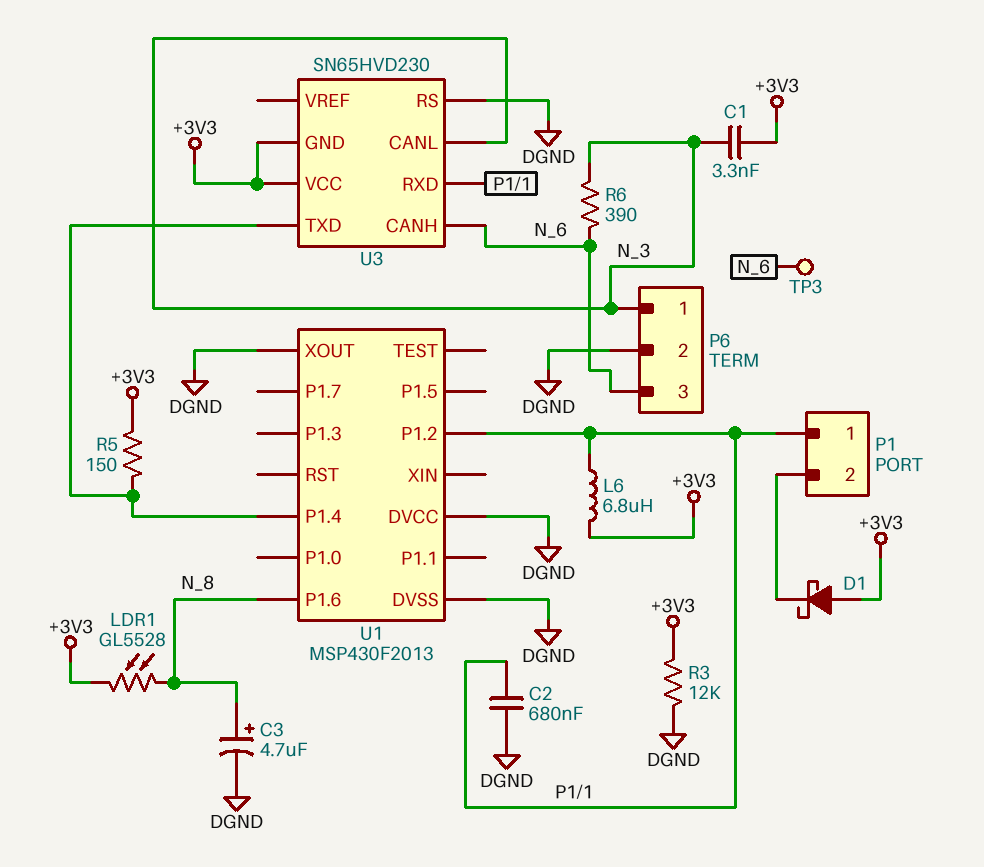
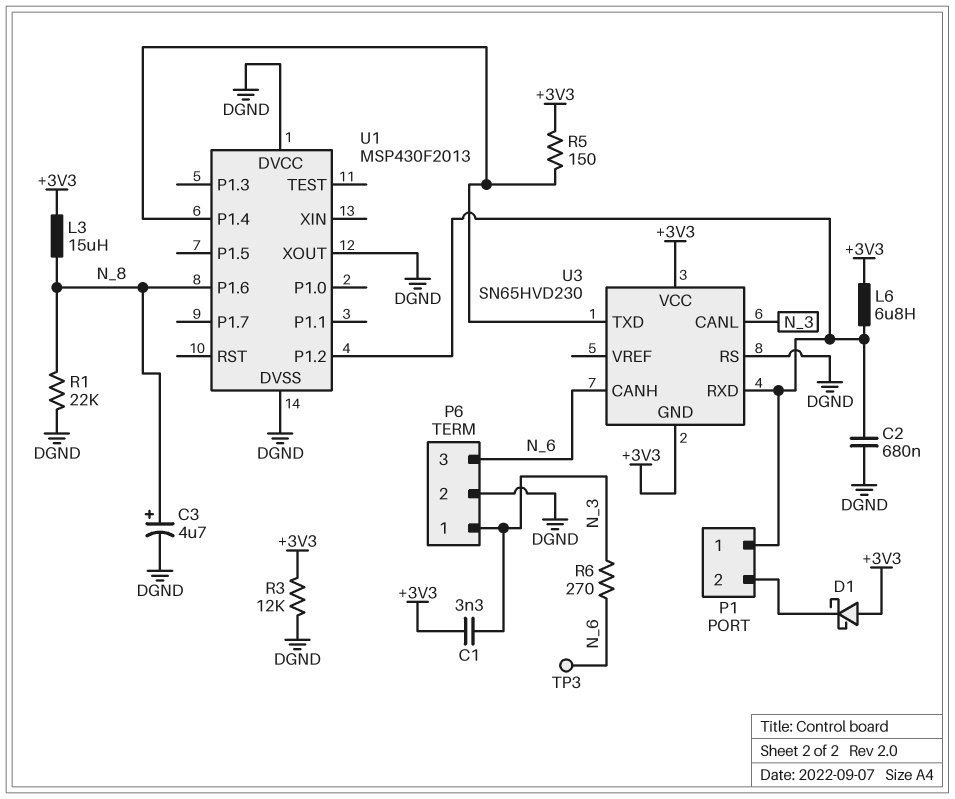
L3: none -> 15uH (+3V3, N_8)
LDR1: GL5528 (+3V3, N_8) -> none
R1: none -> 22k (DGND, N_8)
R6: 390 (N_3, N_6) -> 270 (N_3, N_6)

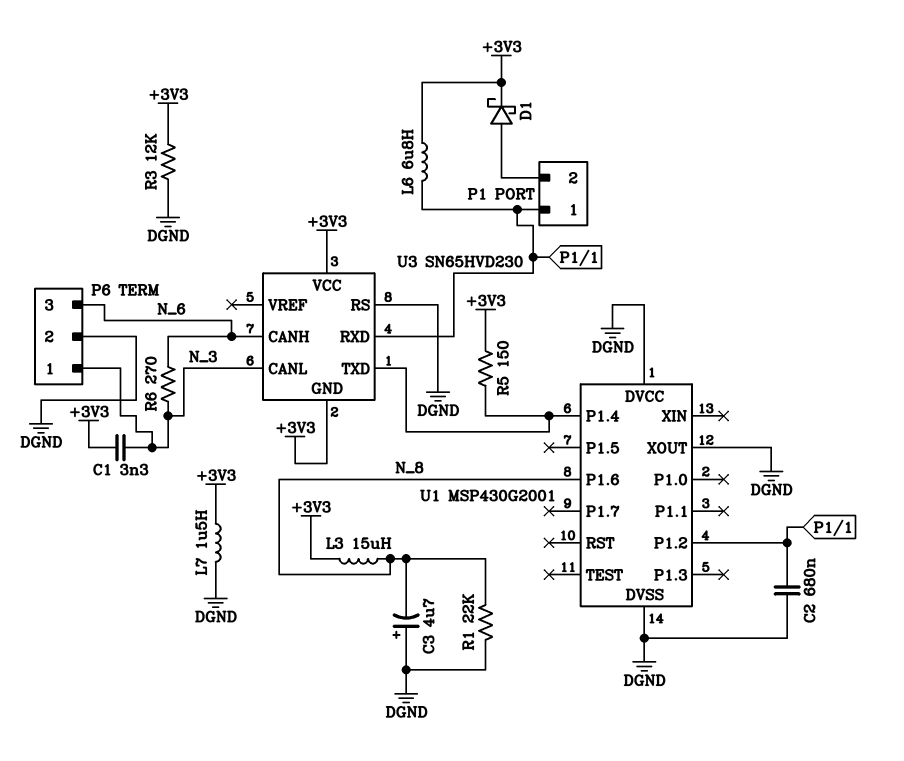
C3: 4.7uF (plus N_8, minus DGND) -> 4.7uF (plus DGND, minus N_8)
D1: schottky (A +3V3, K P1/2) -> schottky (A P1/2, K +3V3)
L7: none -> 1.5uH (+3V3, DGND)
TP3: test point (N_6) -> none
U1: MSP430F2013 -> MSP430G2001

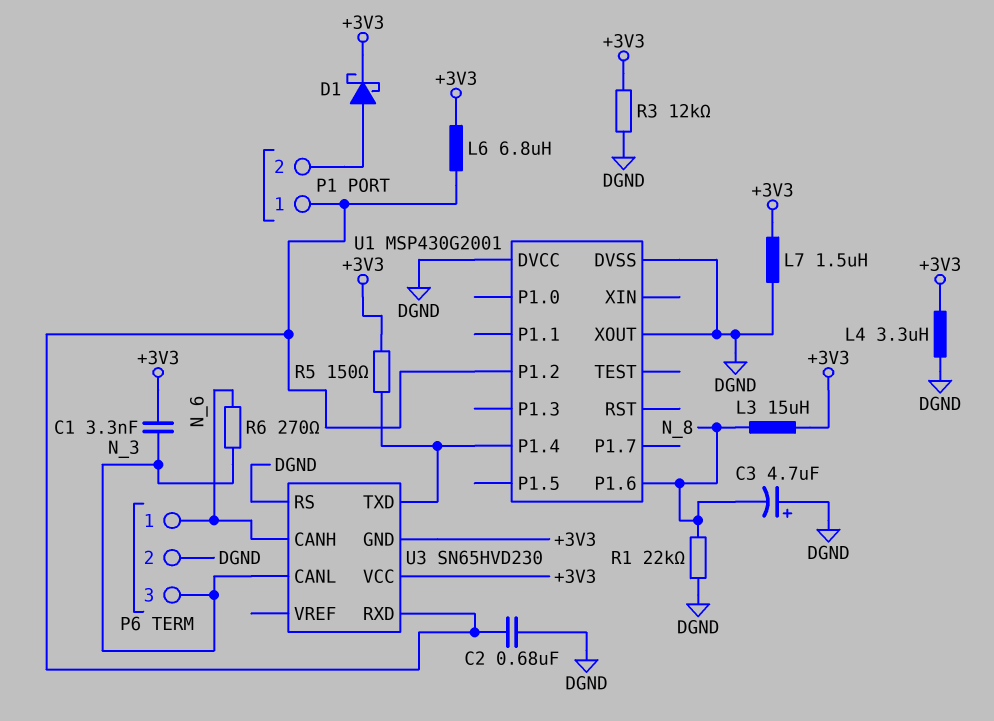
L4: none -> 3.3uH (+3V3, DGND)
P6 pin 1: N_3 -> N_6
P6 pin 3: N_6 -> N_3

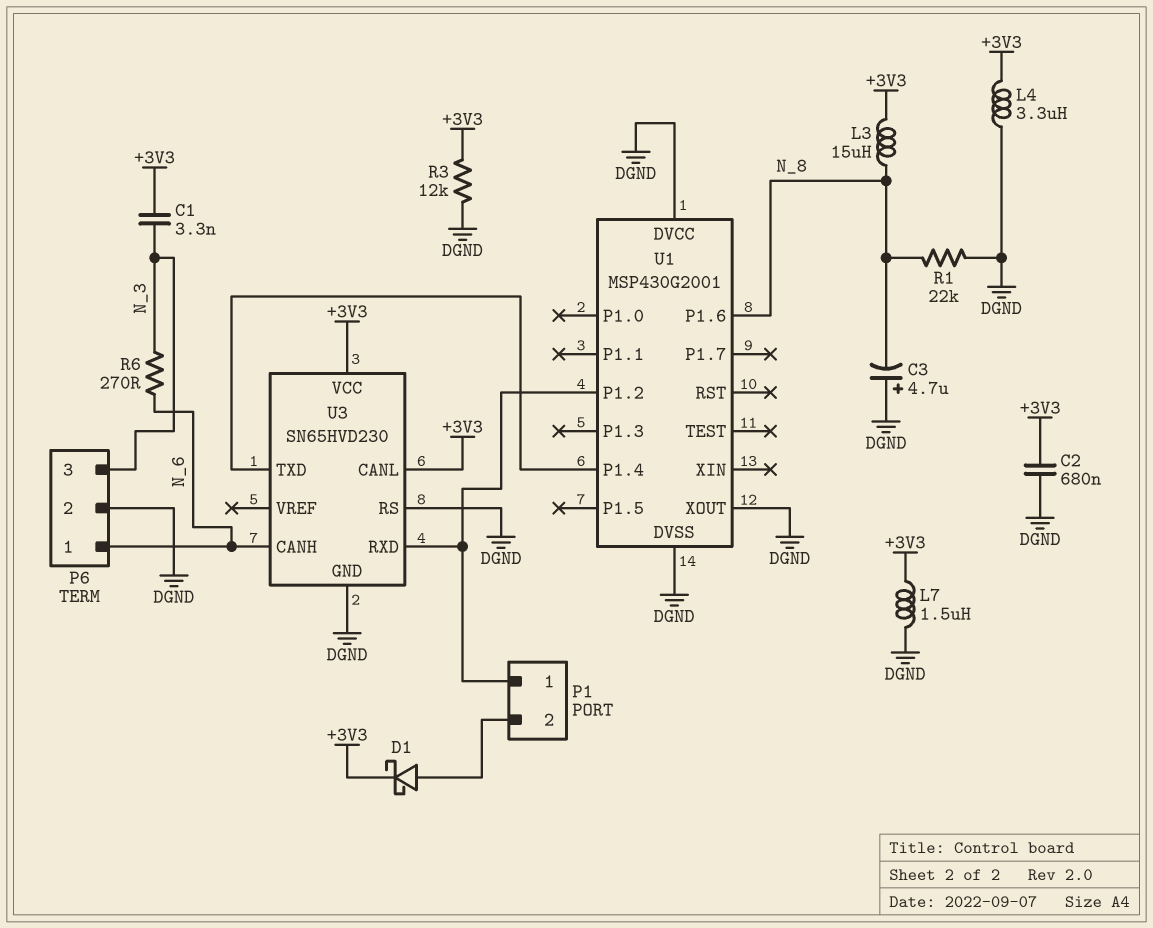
C2: 680nF (DGND, P1/1) -> 680nF (+3V3, DGND)
L6: 6.8uH (+3V3, P1/1) -> none
R5: 150 (+3V3, U1/P1.4) -> none
U3 pin CANL: N_3 -> +3V3
U3 pin GND: +3V3 -> DGND

